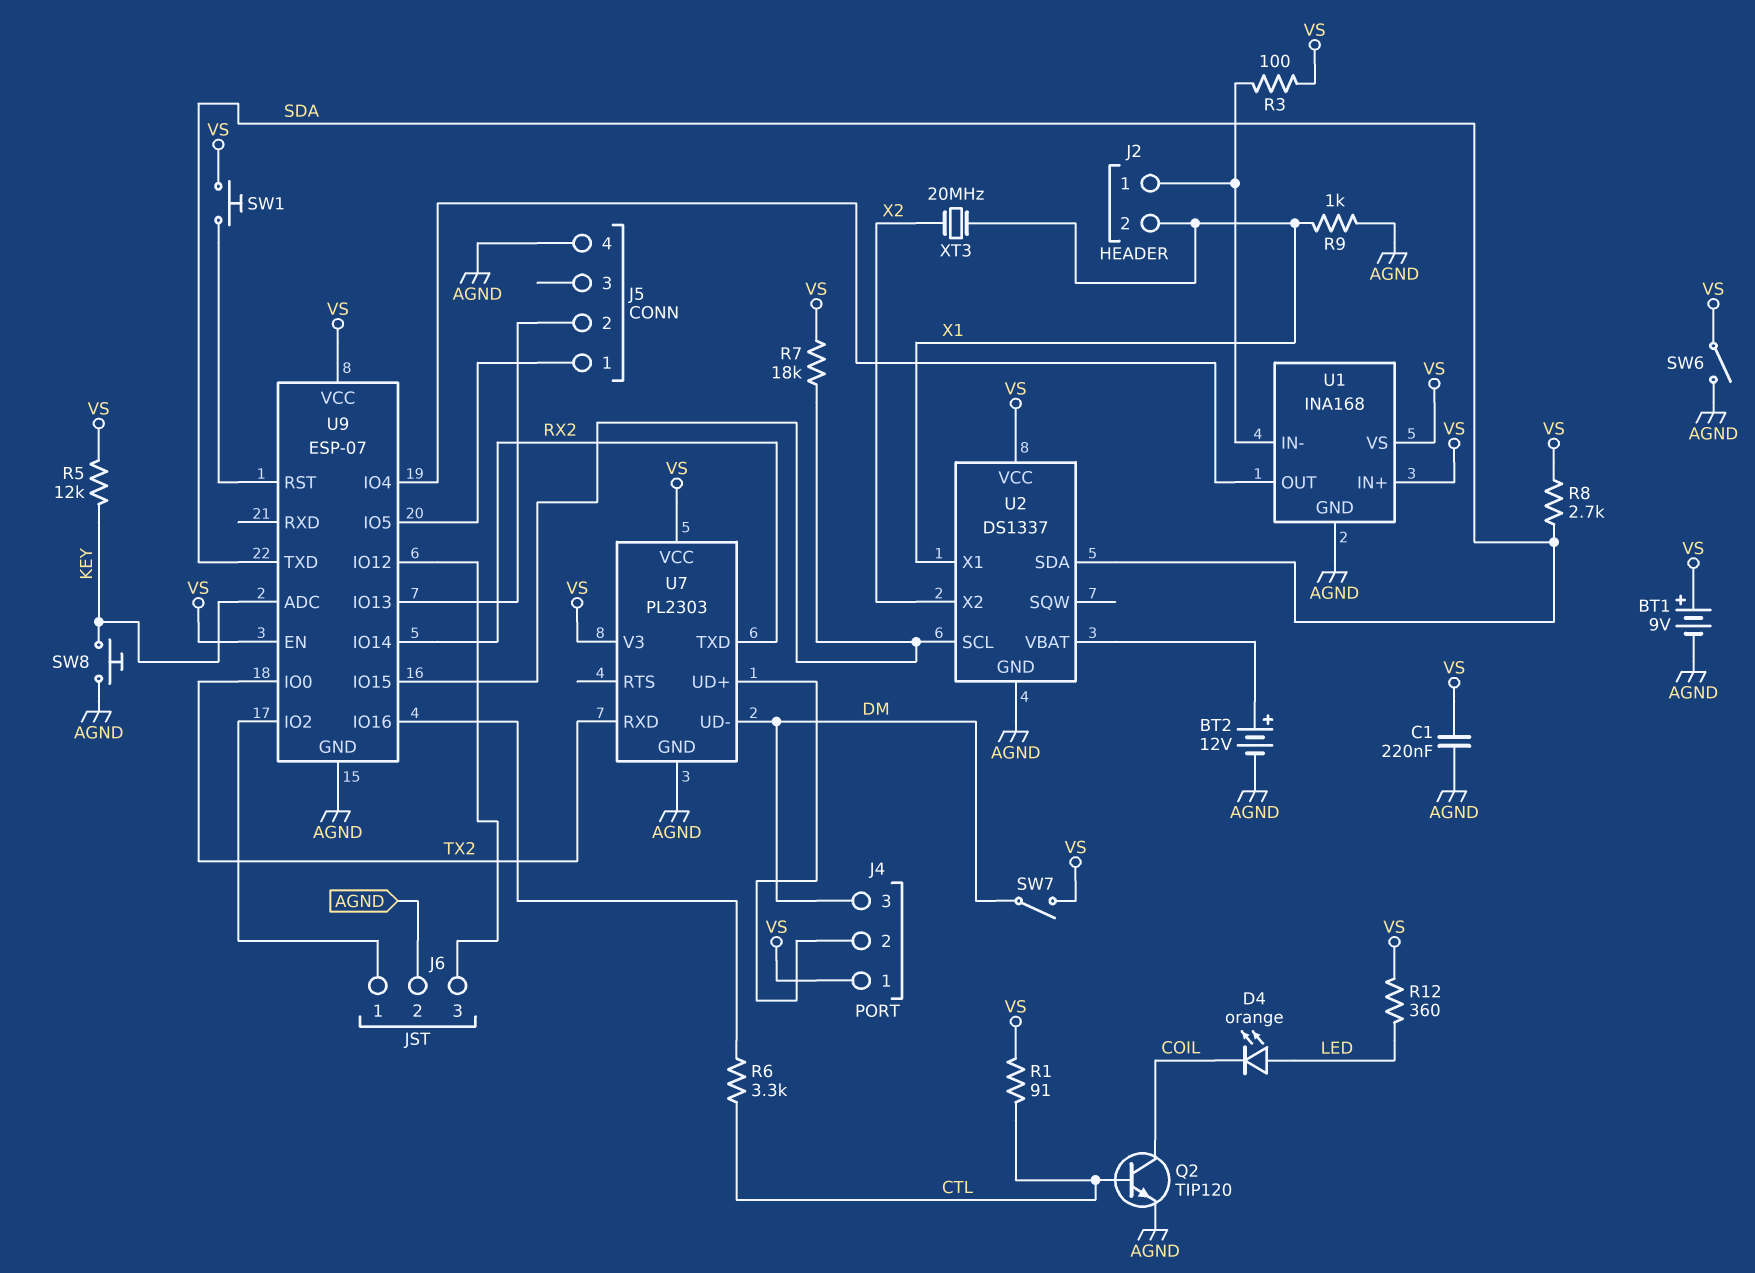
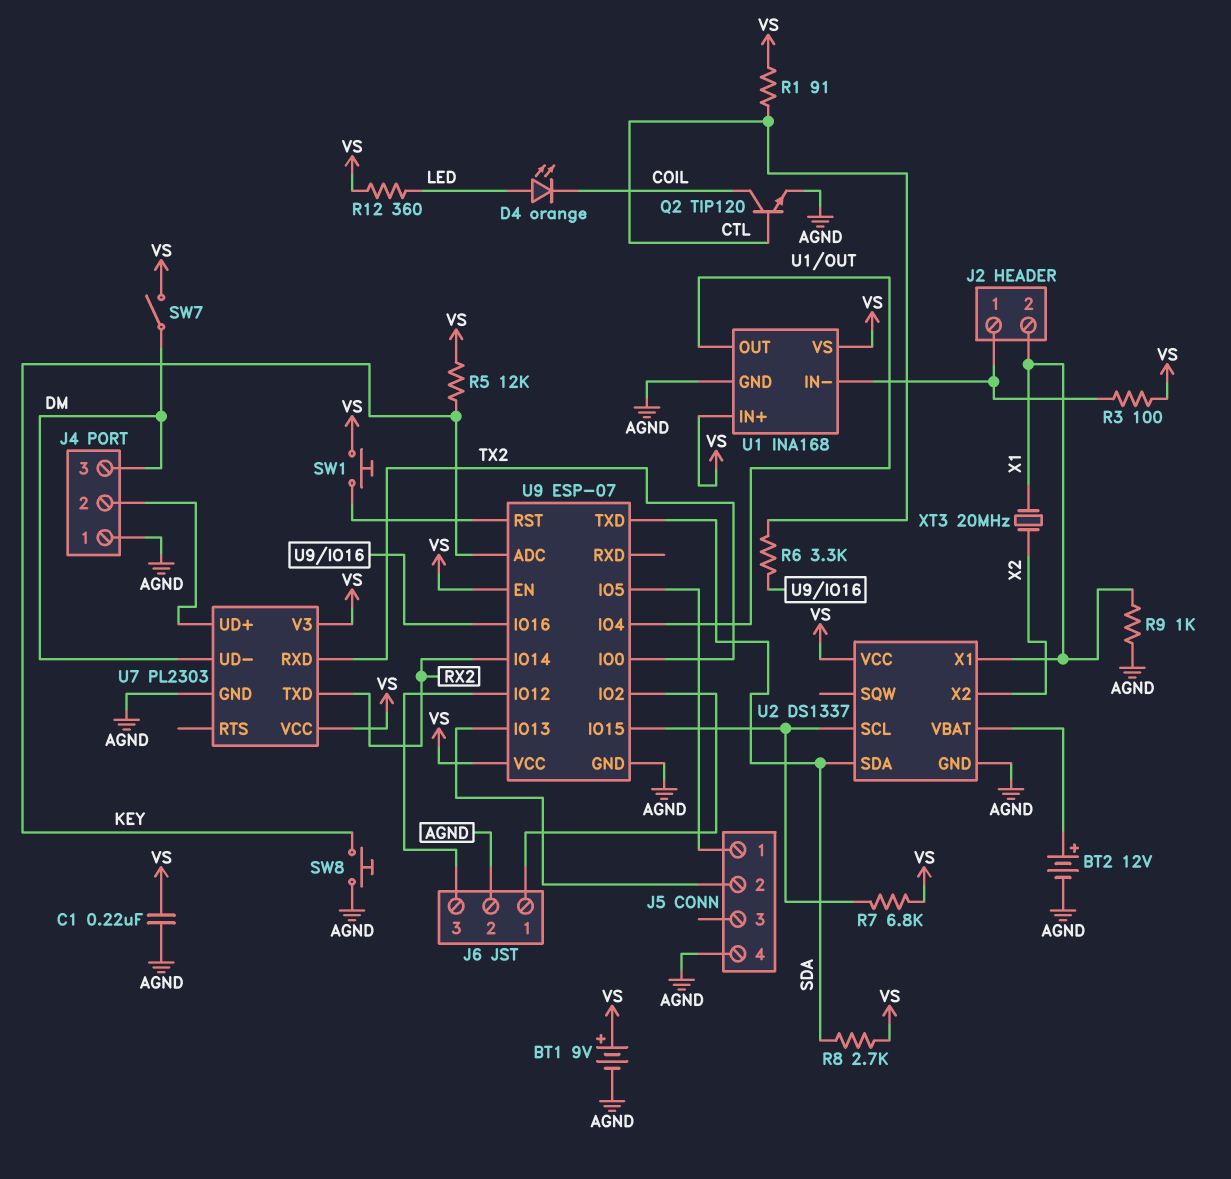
J4 pin 1: VS -> AGND
R7: 18k (U2/SCL, VS) -> 6.8k (U2/SCL, VS)
SW6: switch (AGND, VS) -> none

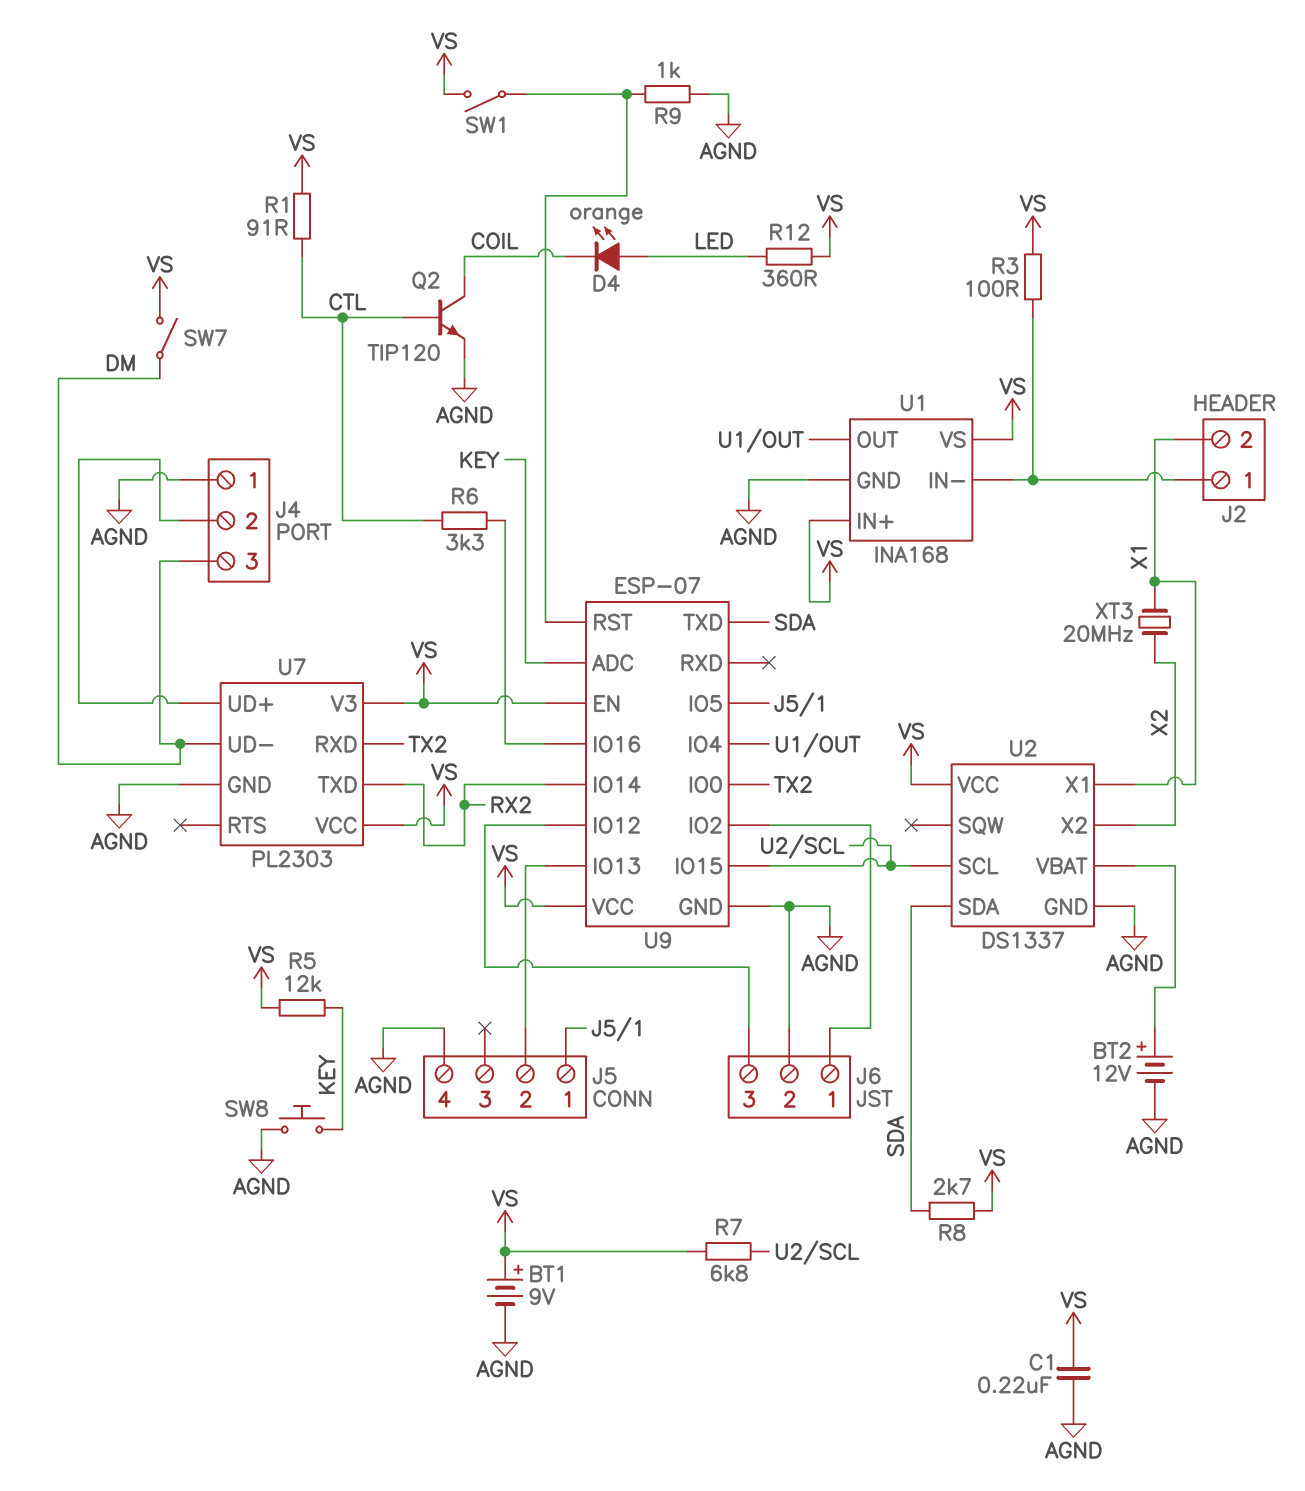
R9: 1k (AGND, X1) -> 1k (AGND, U9/RST)
SW1: button (U9/RST, VS) -> switch (U9/RST, VS)

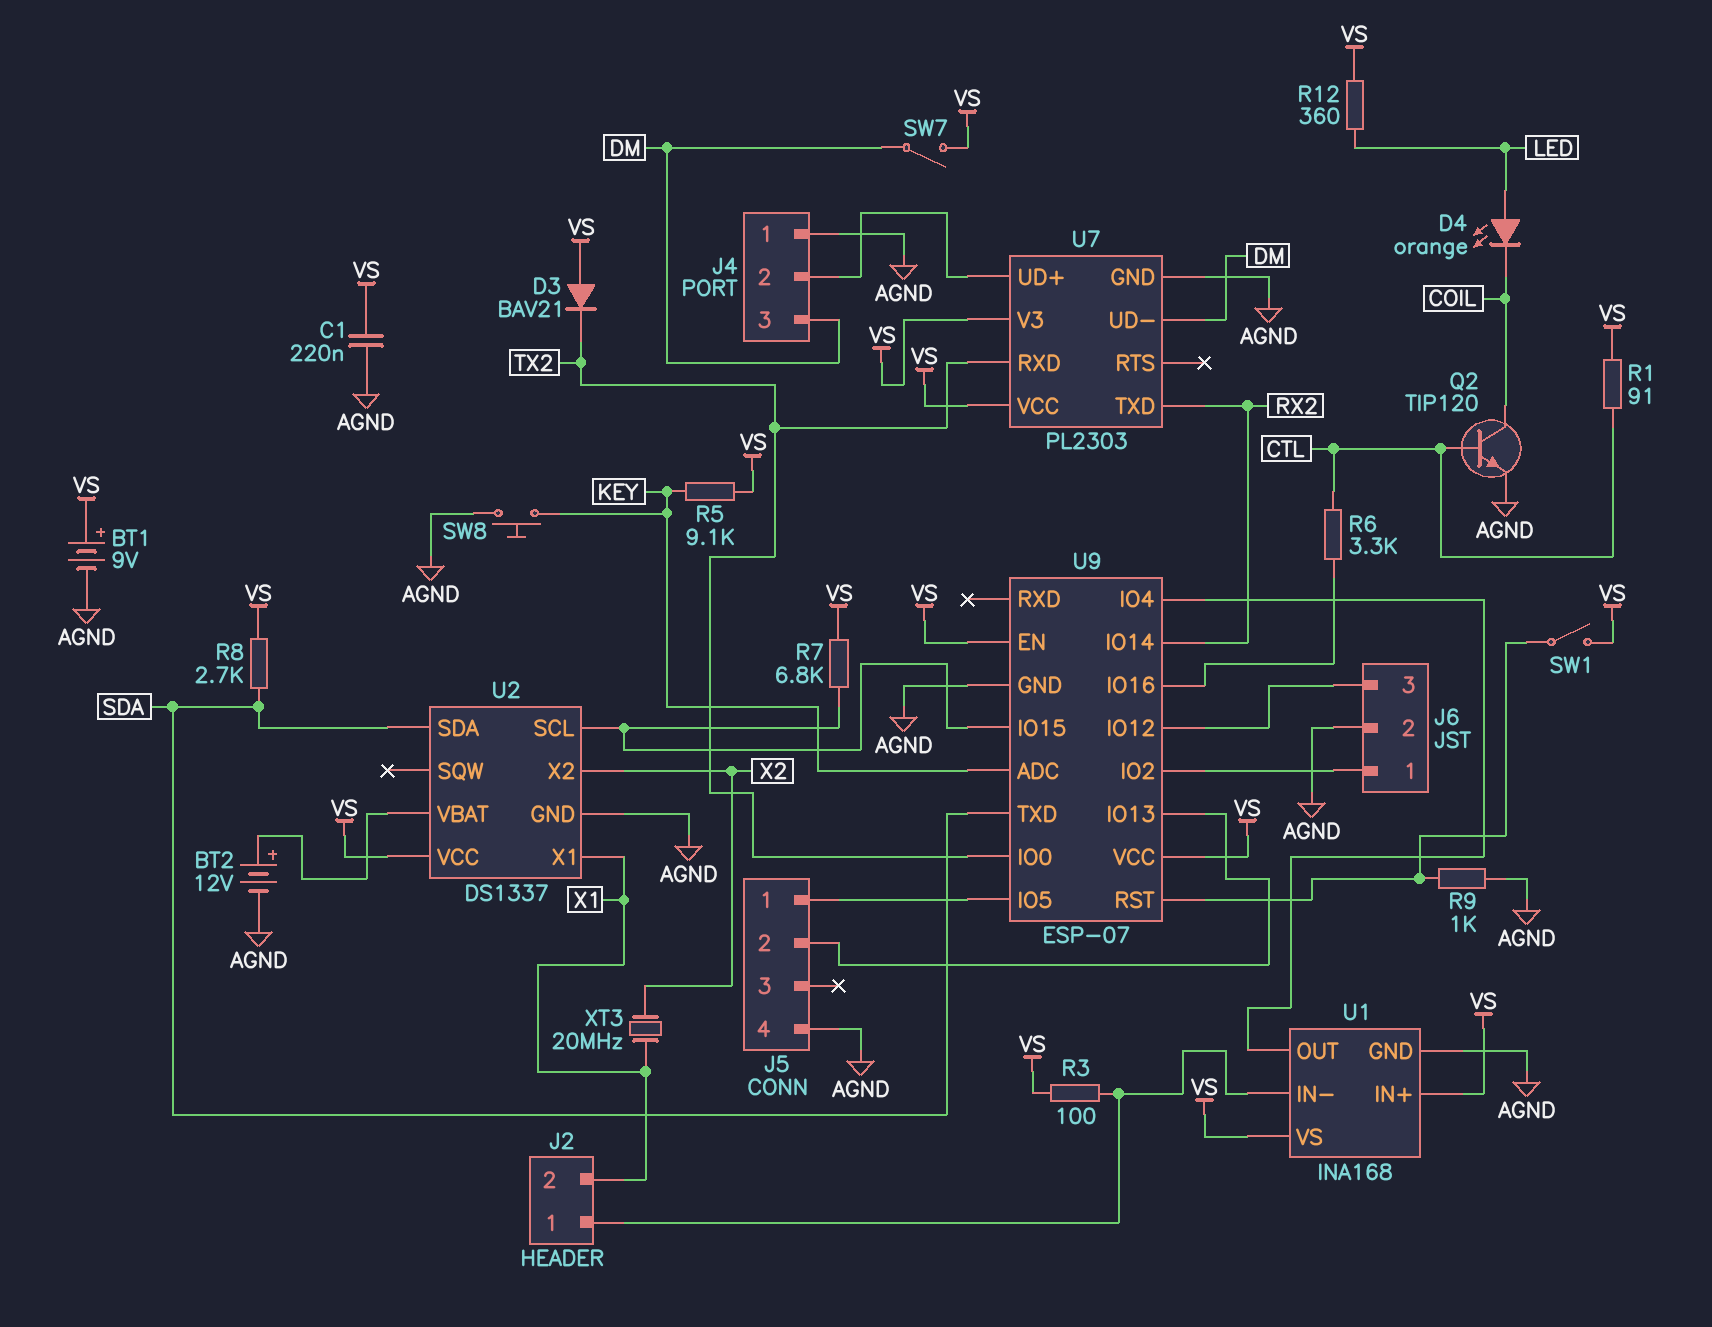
D3: none -> diode BAV21 (A VS, K TX2)
R5: 12k (KEY, VS) -> 9.1k (KEY, VS)

